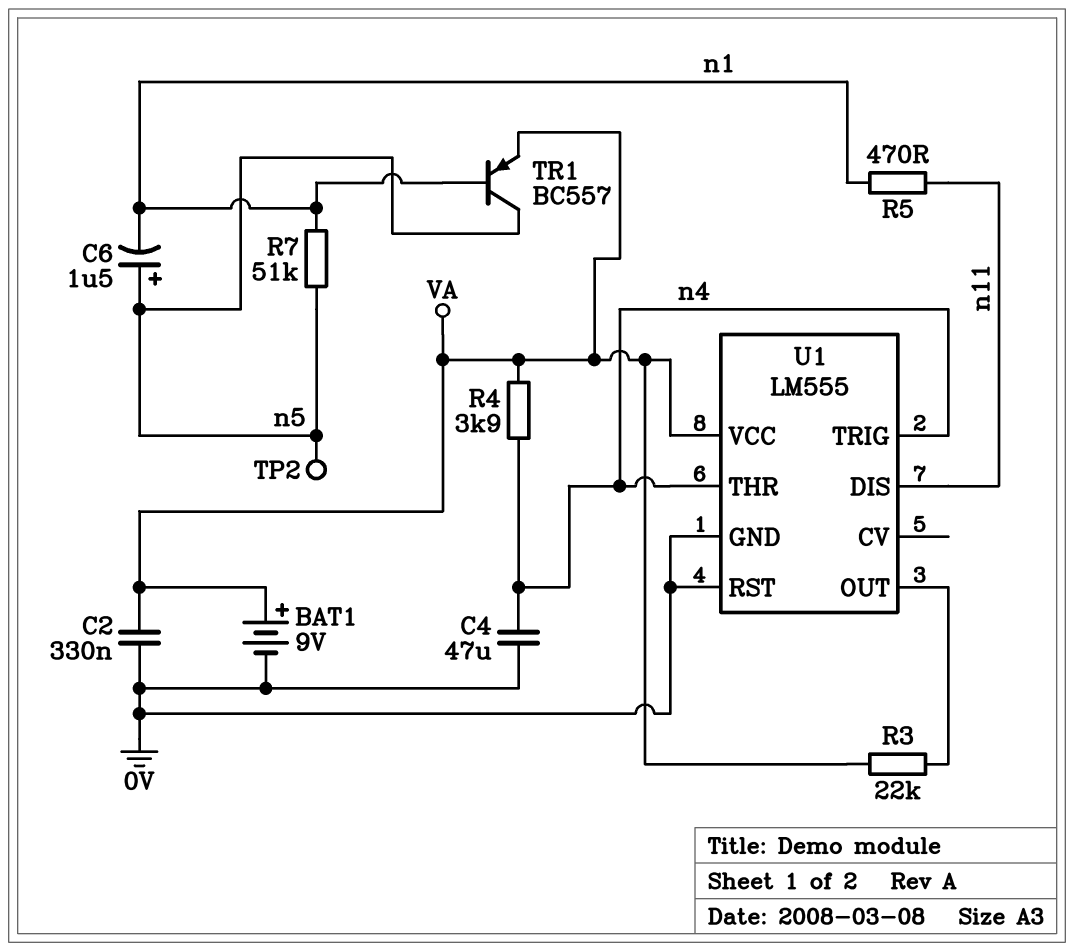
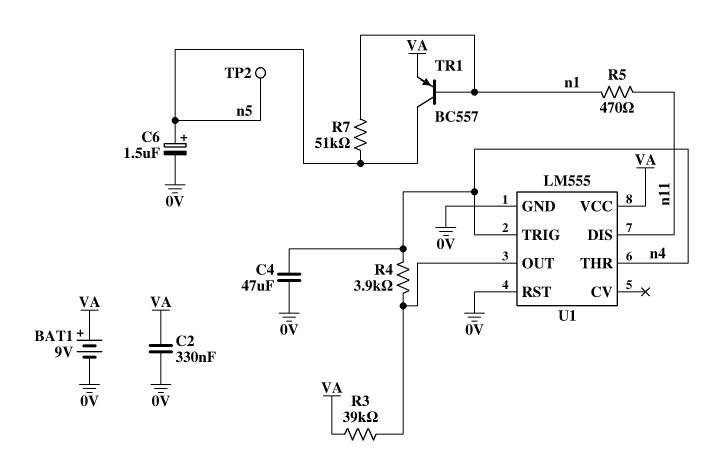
C6: 1.5uF (plus n5, minus n1) -> 1.5uF (plus n5, minus 0V)
R3: 22k (U1/OUT, VA) -> 39k (U1/OUT, VA)
R4: 3.9k (VA, n4) -> 3.9k (U1/OUT, n4)

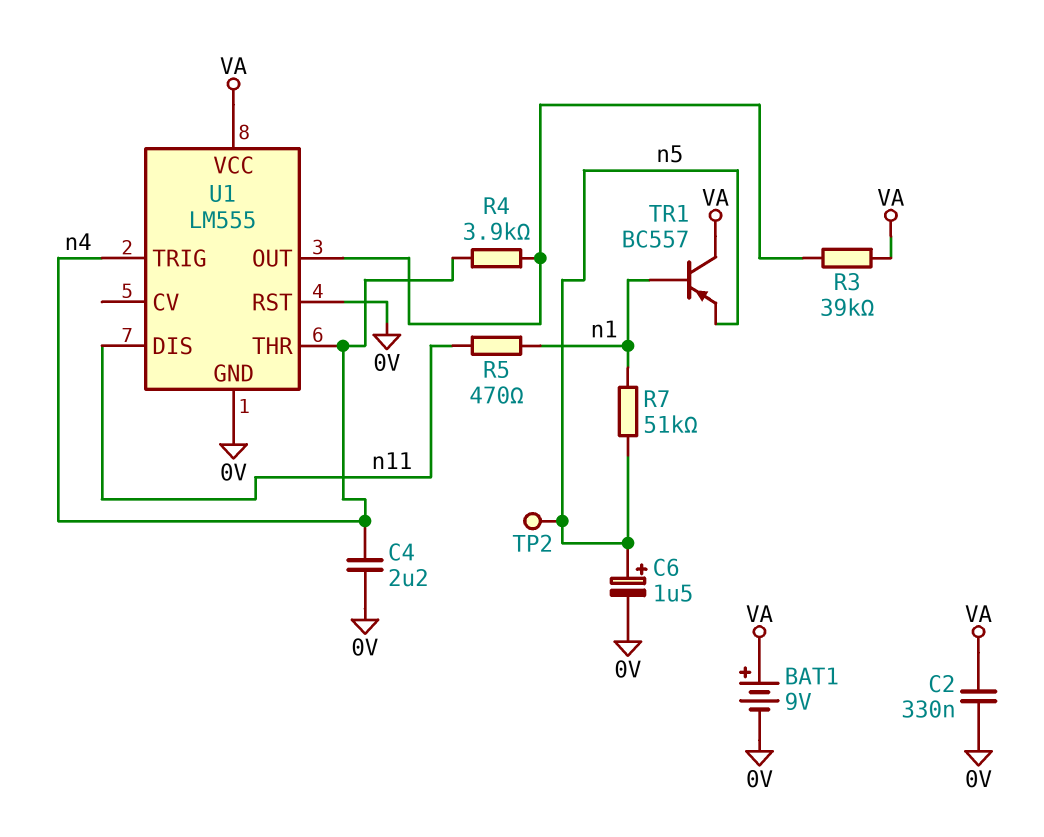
C4: 47uF (0V, n4) -> 2.2uF (0V, n4)
TR1: PNP BC557 (B n1, C n5, E VA) -> PNP BC557 (B n1, C VA, E n5)

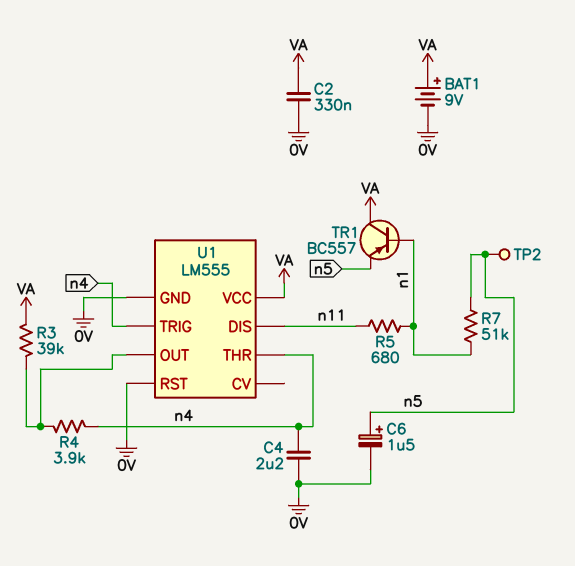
R5: 470 (n1, n11) -> 680 (n1, n11)

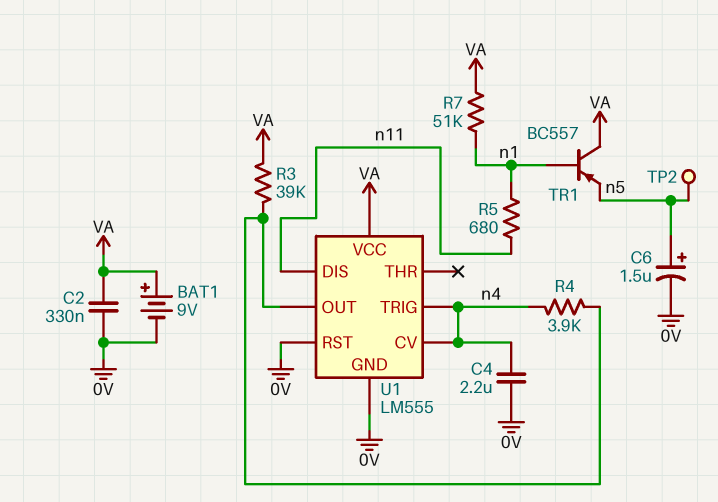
R7: 51k (n1, n5) -> 51k (VA, n1)
U1 pin CV: none -> n4
U1 pin THR: n4 -> none

